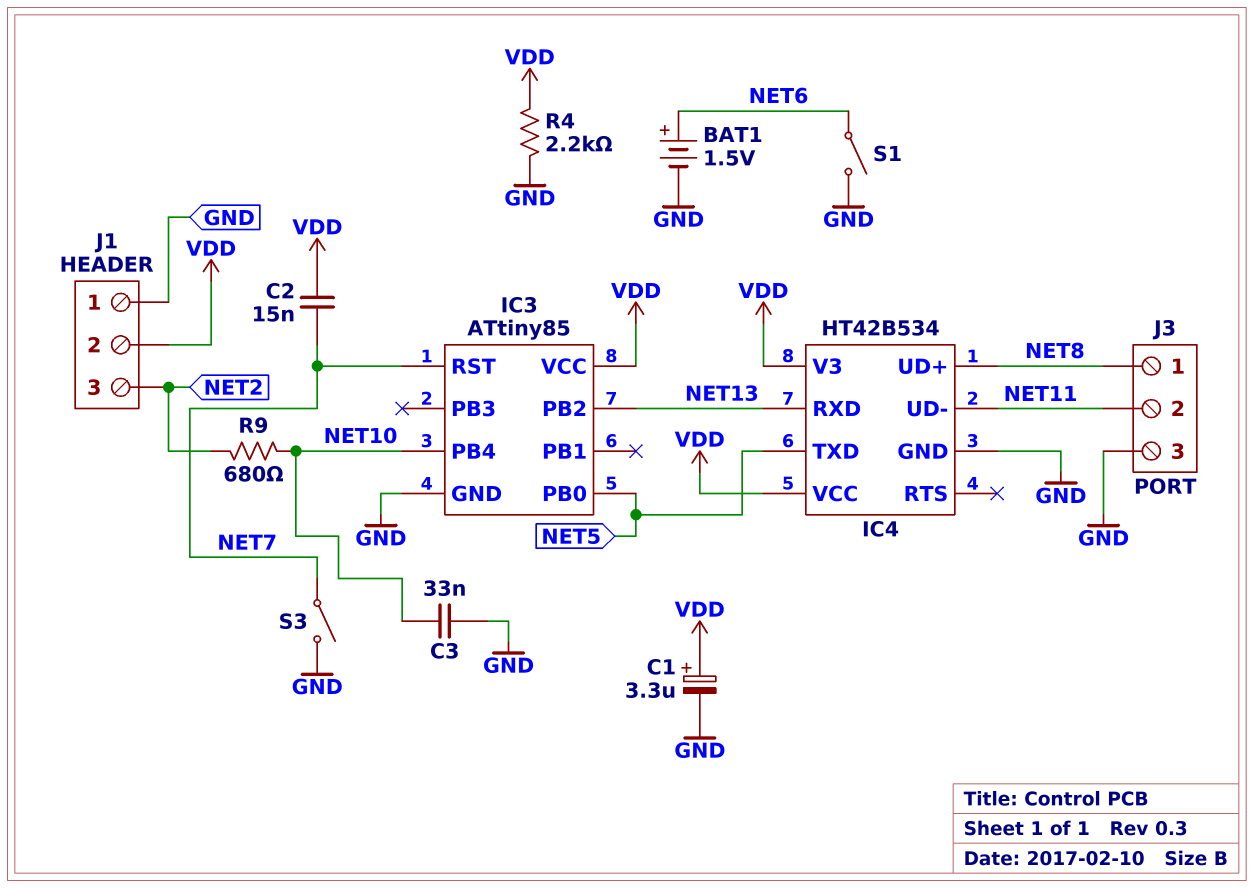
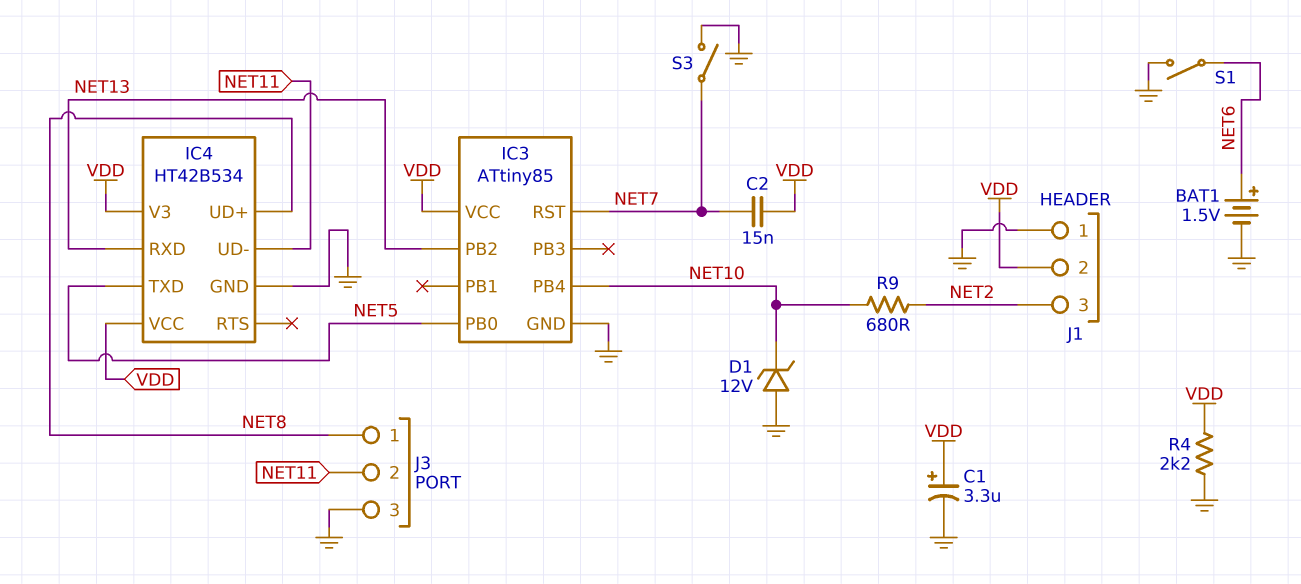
C3: 33nF (GND, NET10) -> none
D1: none -> zener 12V (A GND, K NET10)

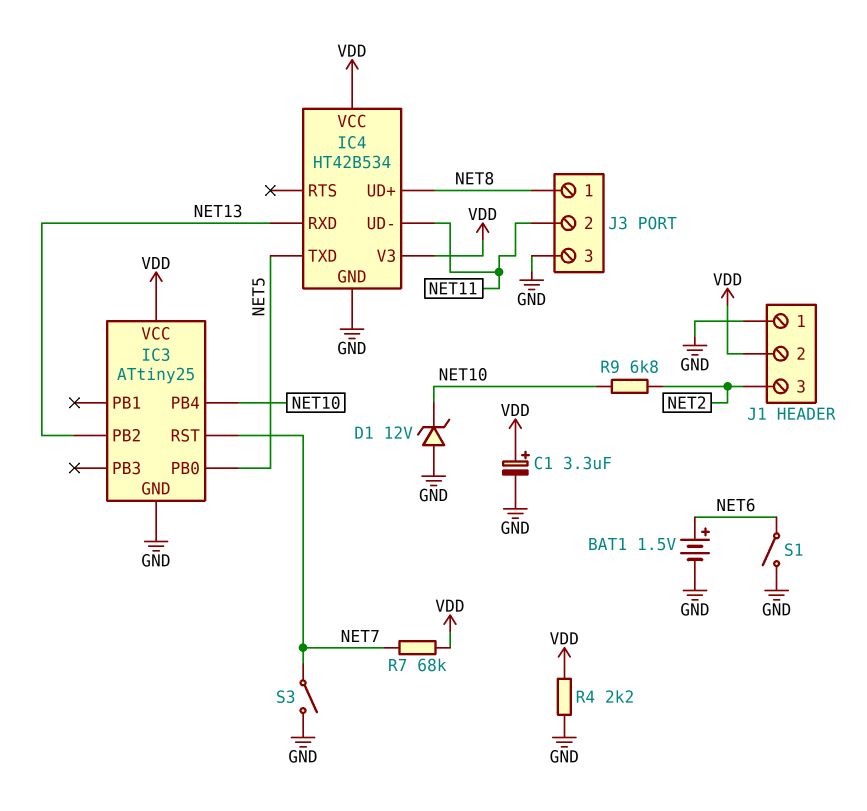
C2: 15nF (NET7, VDD) -> none
IC3: ATtiny85 -> ATtiny25
R7: none -> 68k (NET7, VDD)
R9: 680 (NET2, NET10) -> 6.8k (NET2, NET10)

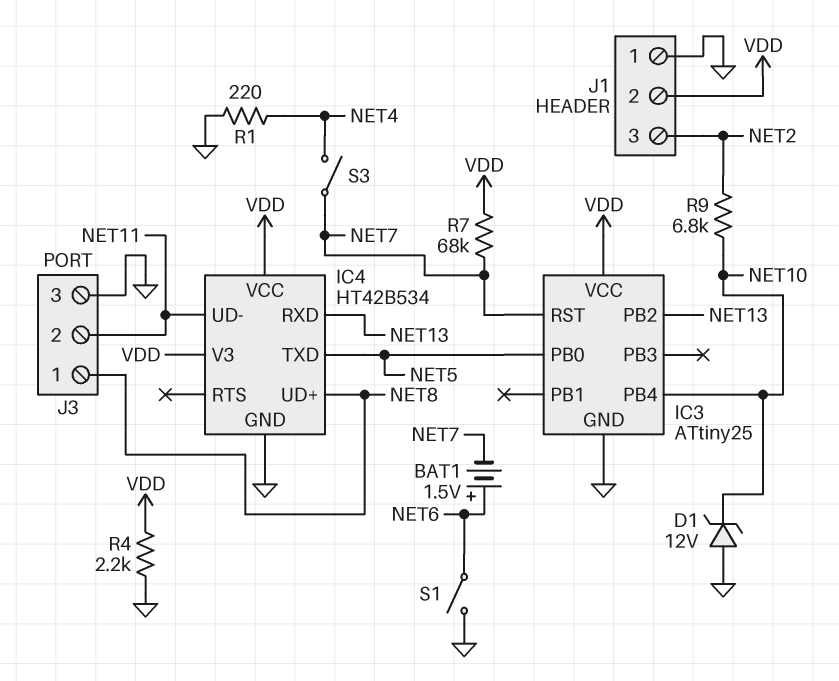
BAT1: 1.5V (plus NET6, minus GND) -> 1.5V (plus NET6, minus NET7)
C1: 3.3uF (plus VDD, minus GND) -> none
R1: none -> 220 (GND, NET4)
S3: switch (GND, NET7) -> switch (NET4, NET7)

